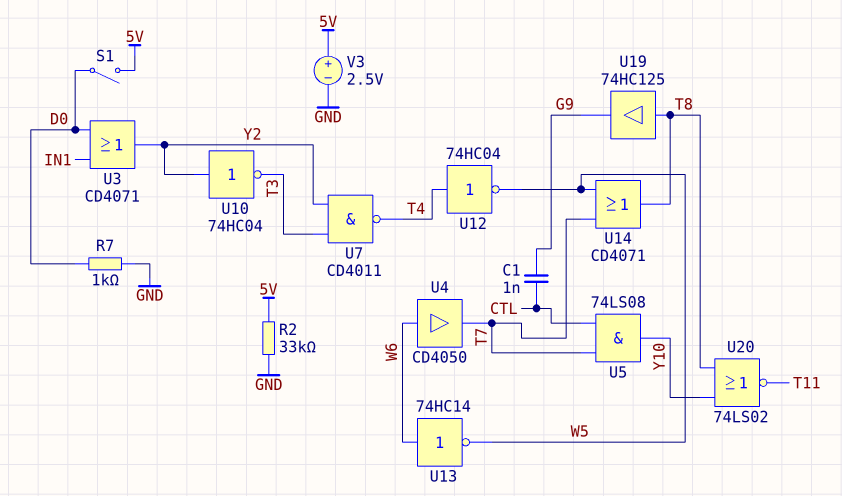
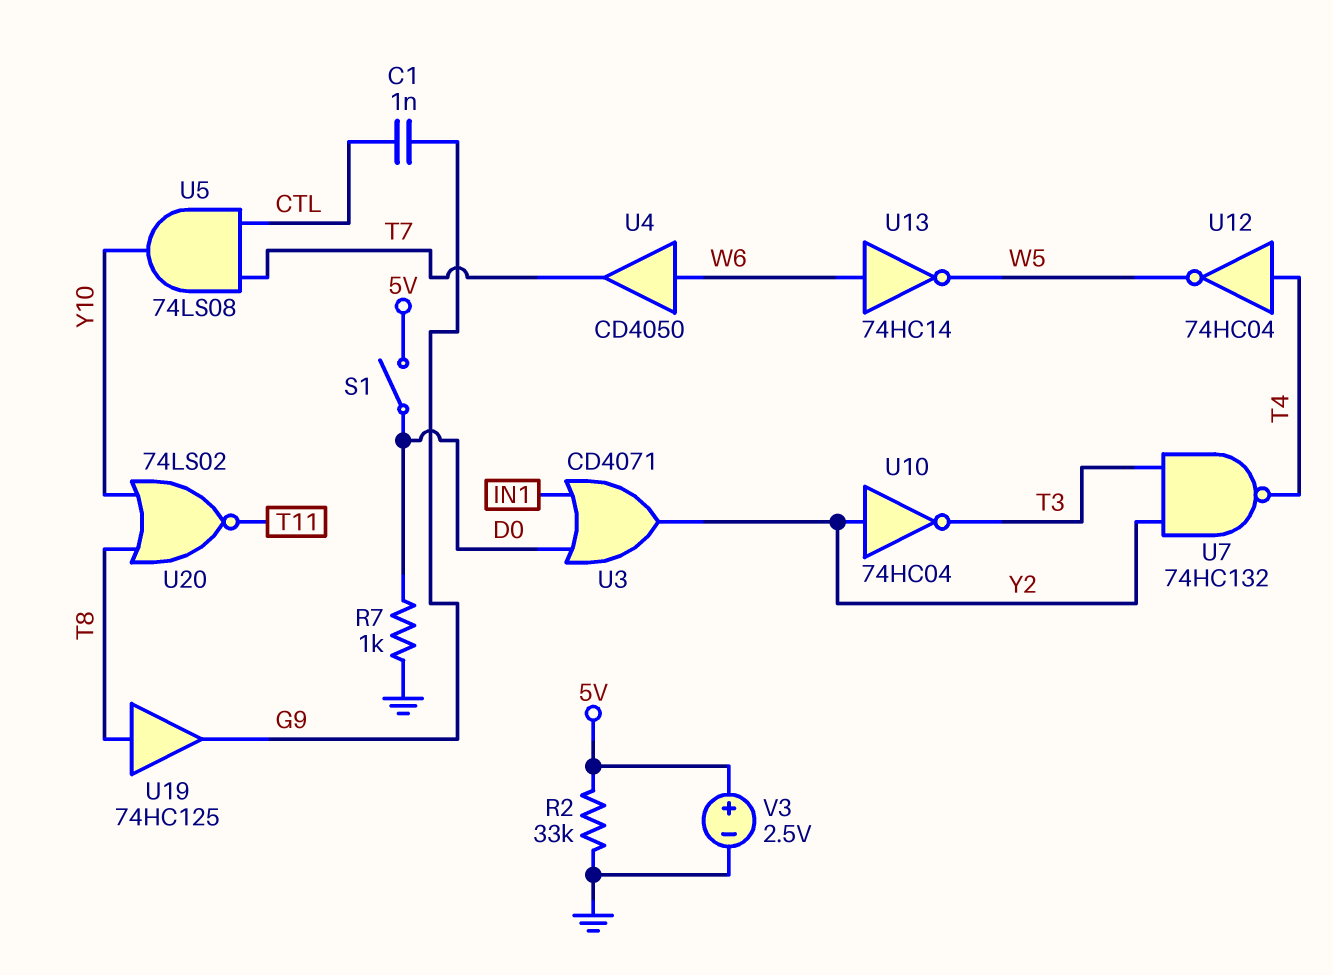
U7: NAND CD4011 (in T3, in Y2, out T4) -> NAND 74HC132 (in T3, in Y2, out T4)
U14: OR CD4071 (in T7, in W5, out T8) -> none

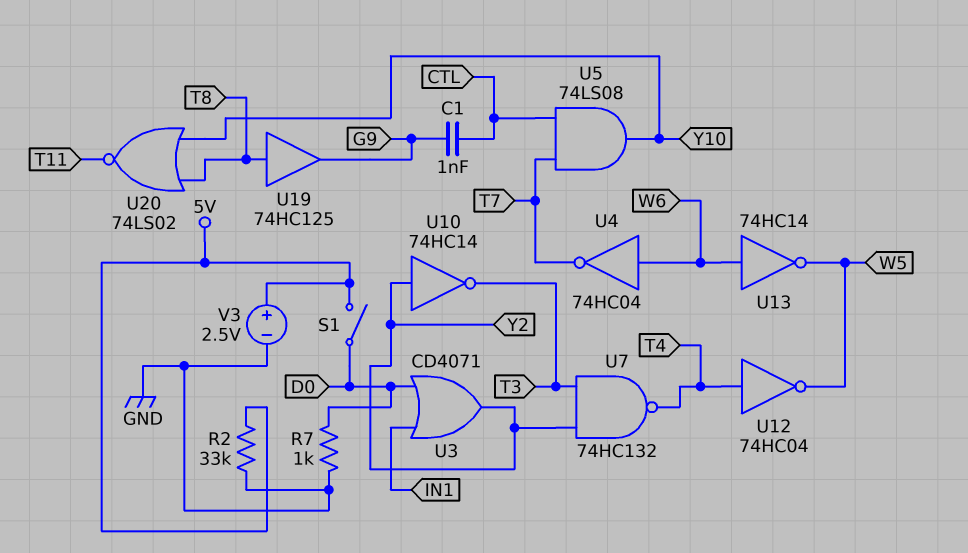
U4: buffer CD4050 (in W6, out T7) -> NOT 74HC04 (in W6, out T7)
U10: NOT 74HC04 (in Y2, out T3) -> NOT 74HC14 (in Y2, out T3)

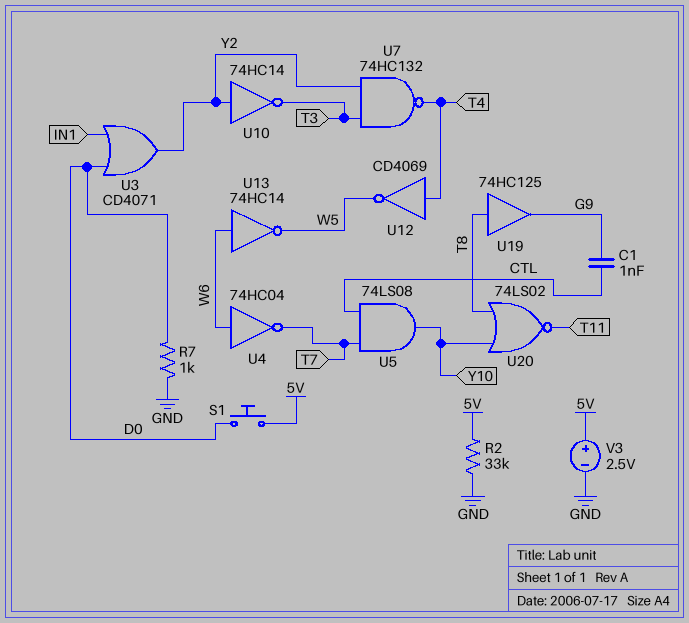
S1: switch (5V, D0) -> button (5V, D0)
U12: NOT 74HC04 (in T4, out W5) -> NOT CD4069 (in T4, out W5)

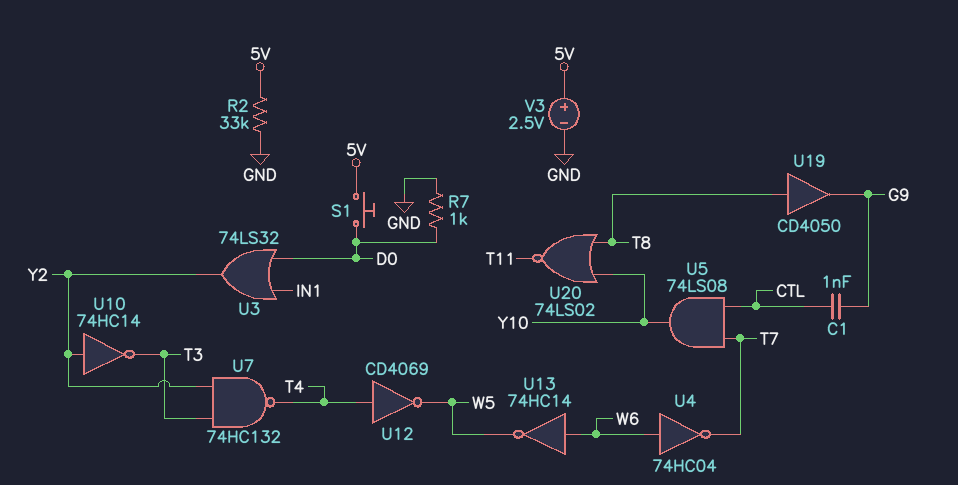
U3: OR CD4071 (in D0, in IN1, out Y2) -> OR 74LS32 (in D0, in IN1, out Y2)
U19: buffer 74HC125 (in T8, out G9) -> buffer CD4050 (in T8, out G9)

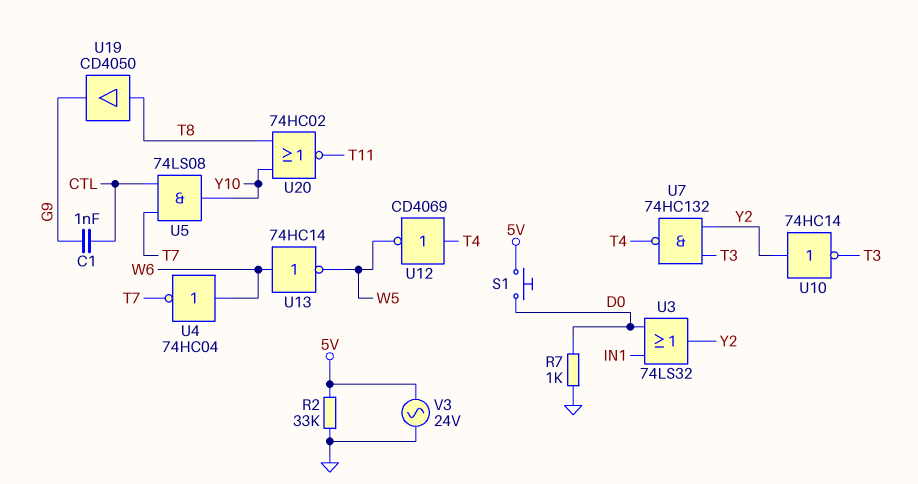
U20: NOR 74LS02 (in T8, in Y10, out T11) -> NOR 74HC02 (in T8, in Y10, out T11)
V3: 2.5V (plus 5V, minus GND) -> AC 24V (5V, GND)

